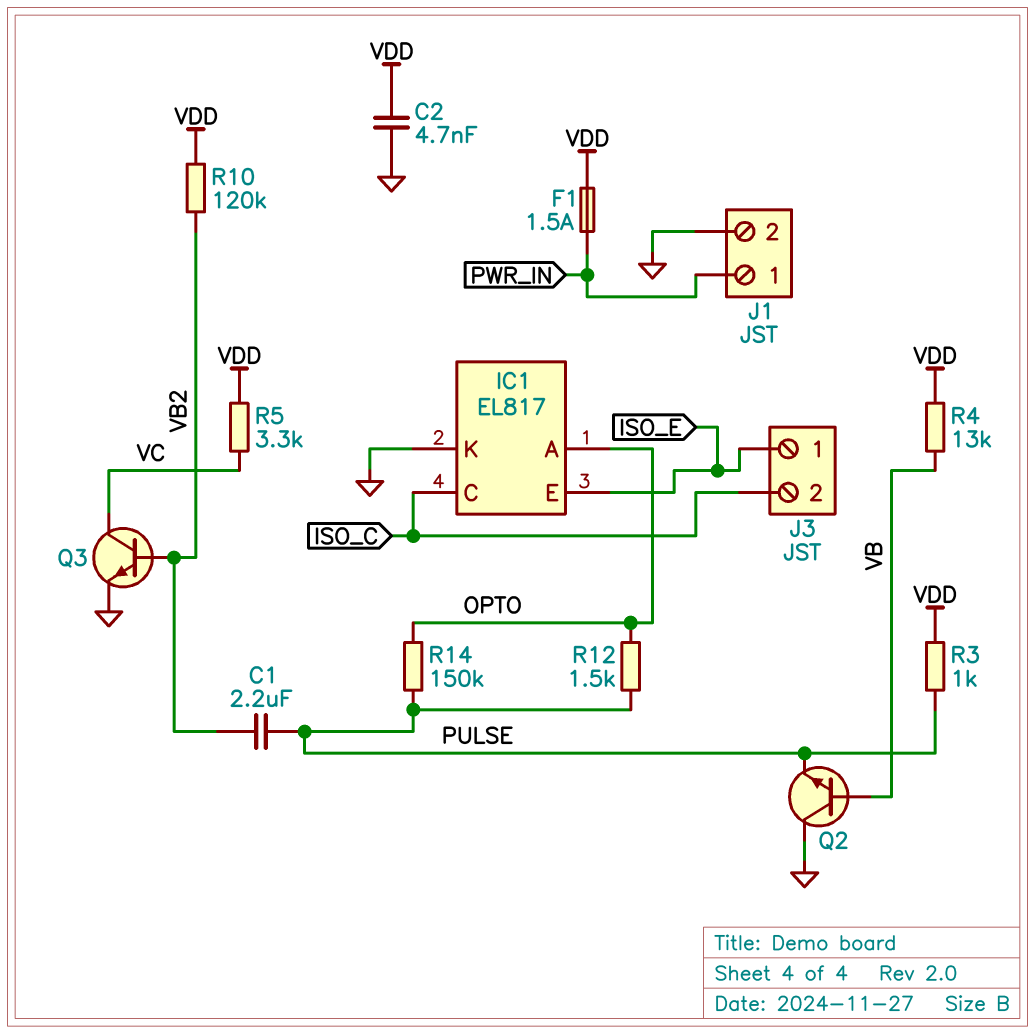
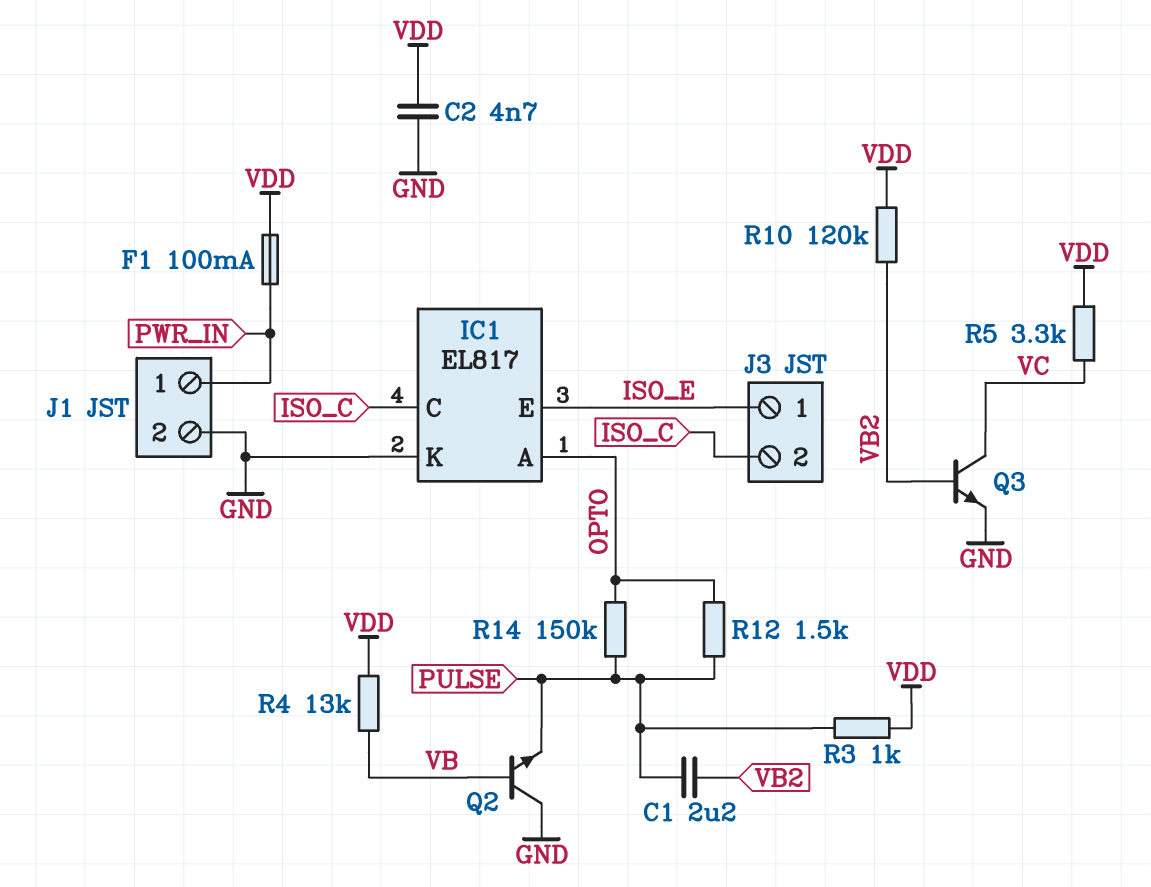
F1: 1.5A (PWR_IN, VDD) -> 100mA (PWR_IN, VDD)

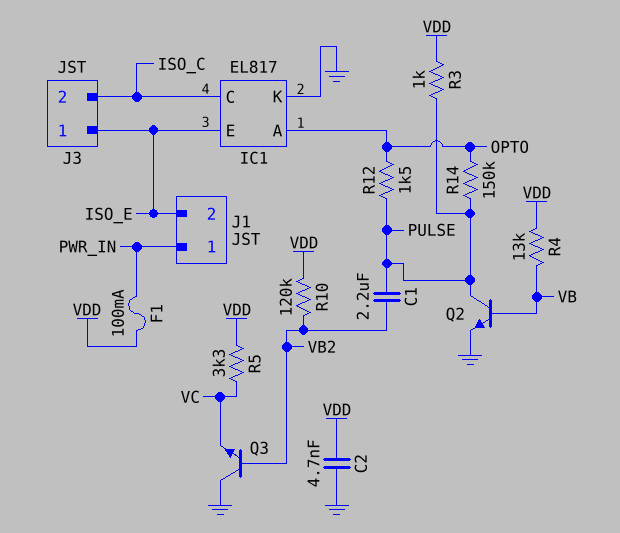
J1 pin 2: GND -> ISO_E
Q2: NPN (B VB, C GND, E PULSE) -> NPN (B VB, C PULSE, E GND)
Q3: NPN (B VB2, C VC, E GND) -> NPN (B VB2, C GND, E VC)

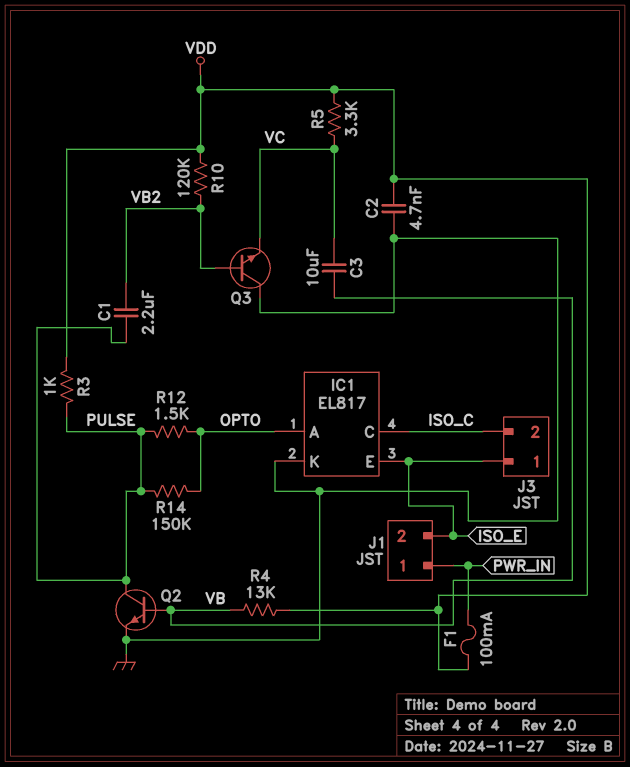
C3: none -> 10uF (VB, VC)

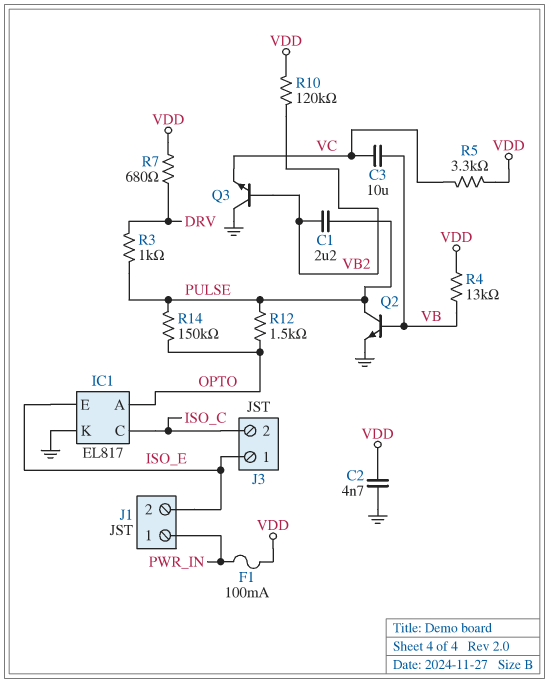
R3: 1k (PULSE, VDD) -> 1k (DRV, PULSE)
R7: none -> 680 (DRV, VDD)

